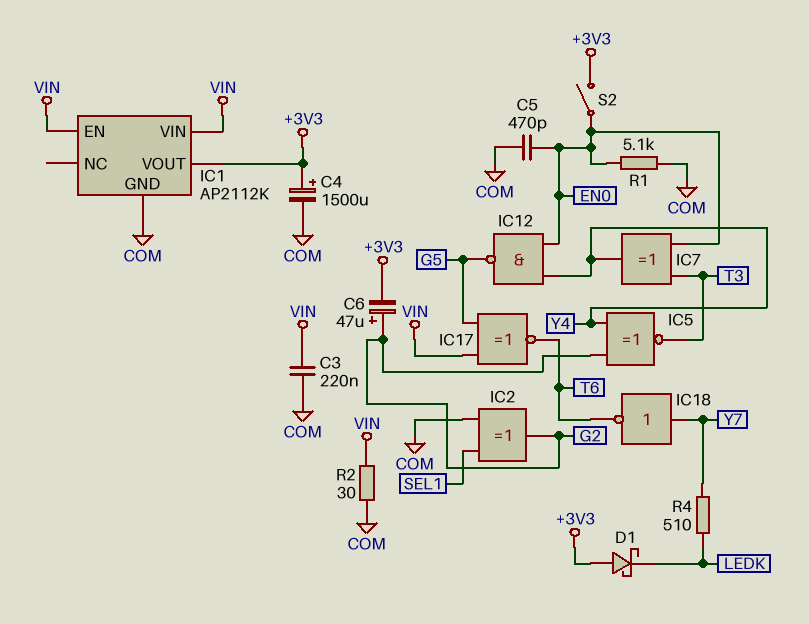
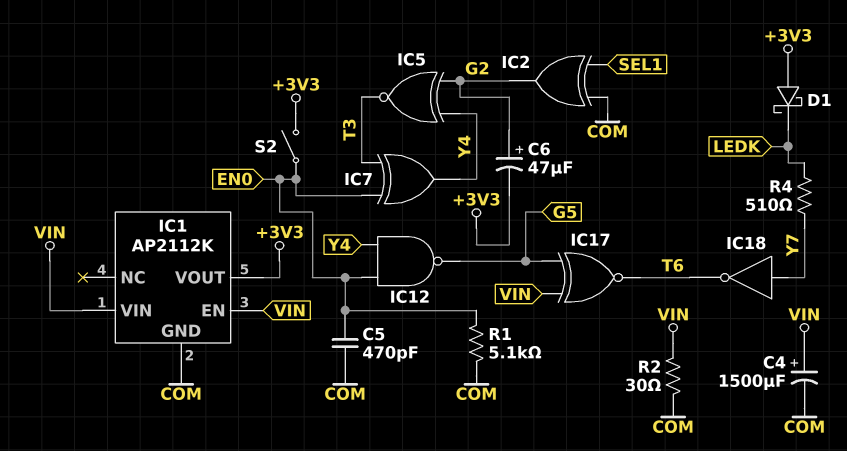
C3: 220nF (COM, VIN) -> none
C4: 1500uF (plus +3V3, minus COM) -> 1500uF (plus VIN, minus COM)

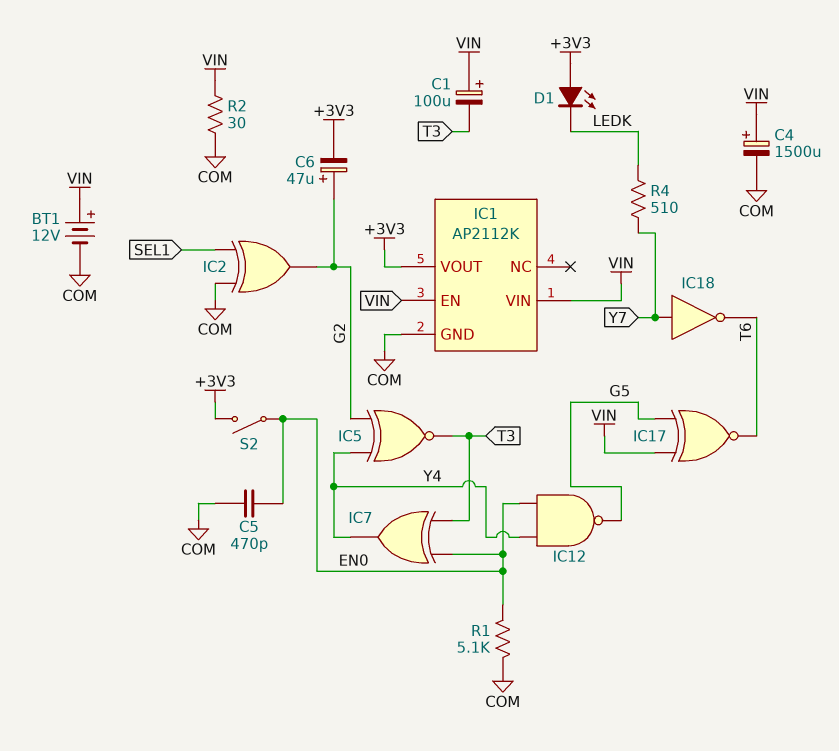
BT1: none -> 12V (plus VIN, minus COM)
C1: none -> 100uF (plus VIN, minus T3)
D1: schottky (A +3V3, K LEDK) -> LED (A +3V3, K LEDK)

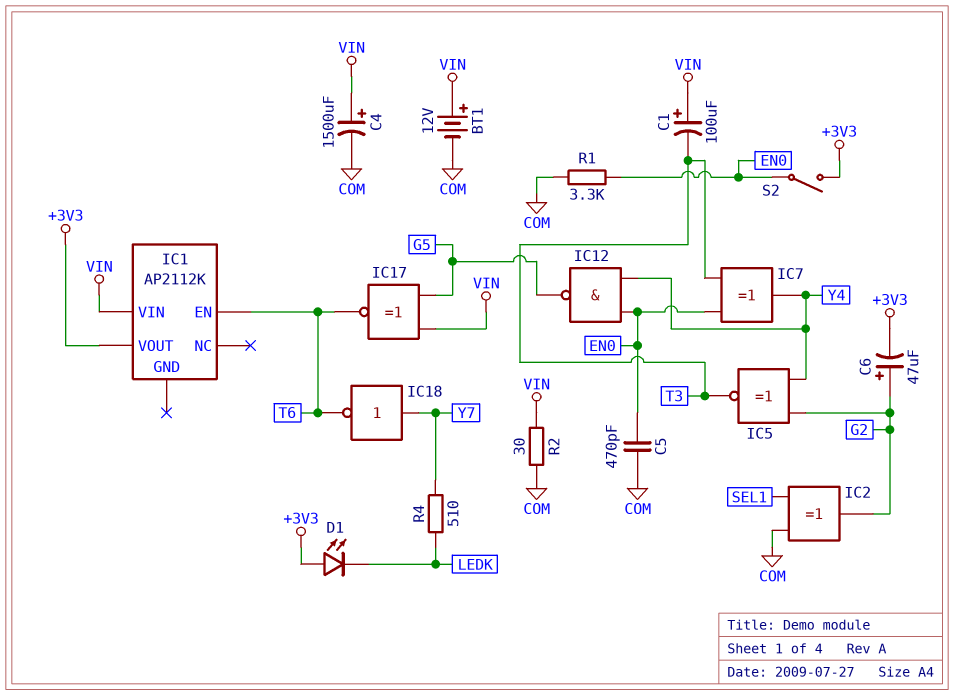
IC1 pin EN: VIN -> T6
IC1 pin GND: COM -> none
R1: 5.1k (COM, EN0) -> 3.3k (COM, EN0)

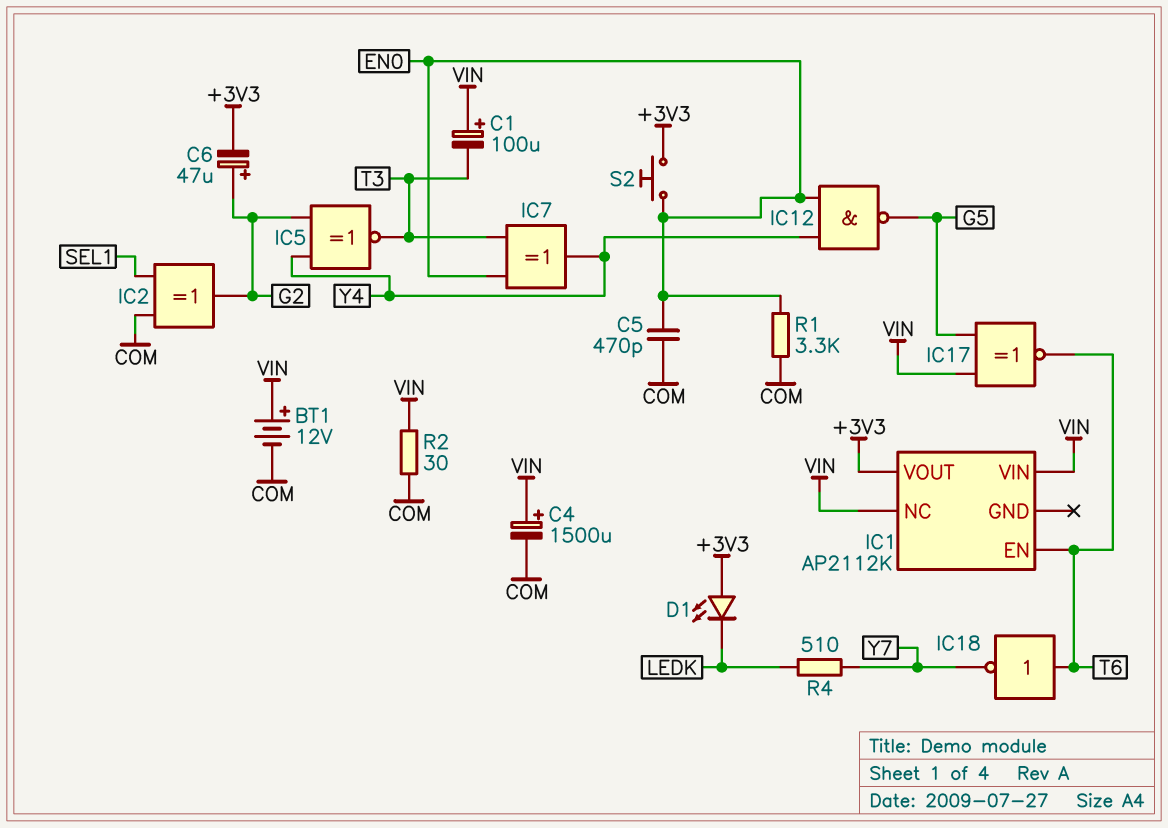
IC1 pin NC: none -> VIN
IC18: NOT (in Y7, out T6) -> NOT (in T6, out Y7)
S2: switch (+3V3, EN0) -> button (+3V3, EN0)

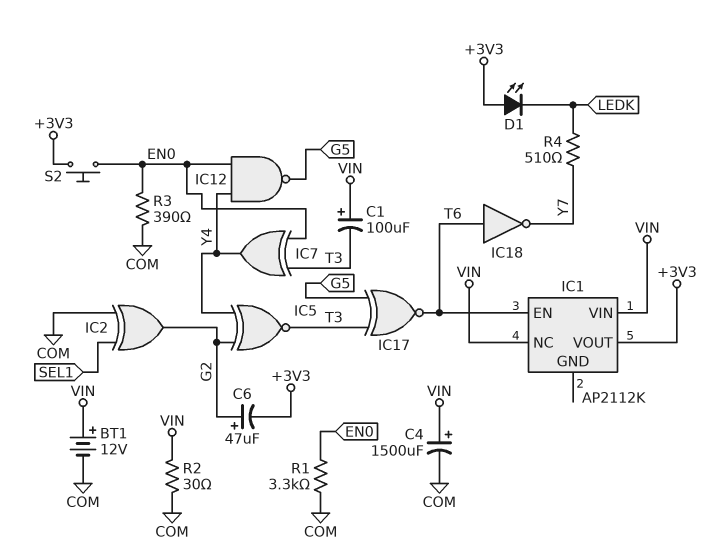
C5: 470pF (COM, EN0) -> none
IC17: XNOR (in G5, in VIN, out T6) -> XNOR (in G5, in T3, out T6)
R3: none -> 390 (COM, EN0)

